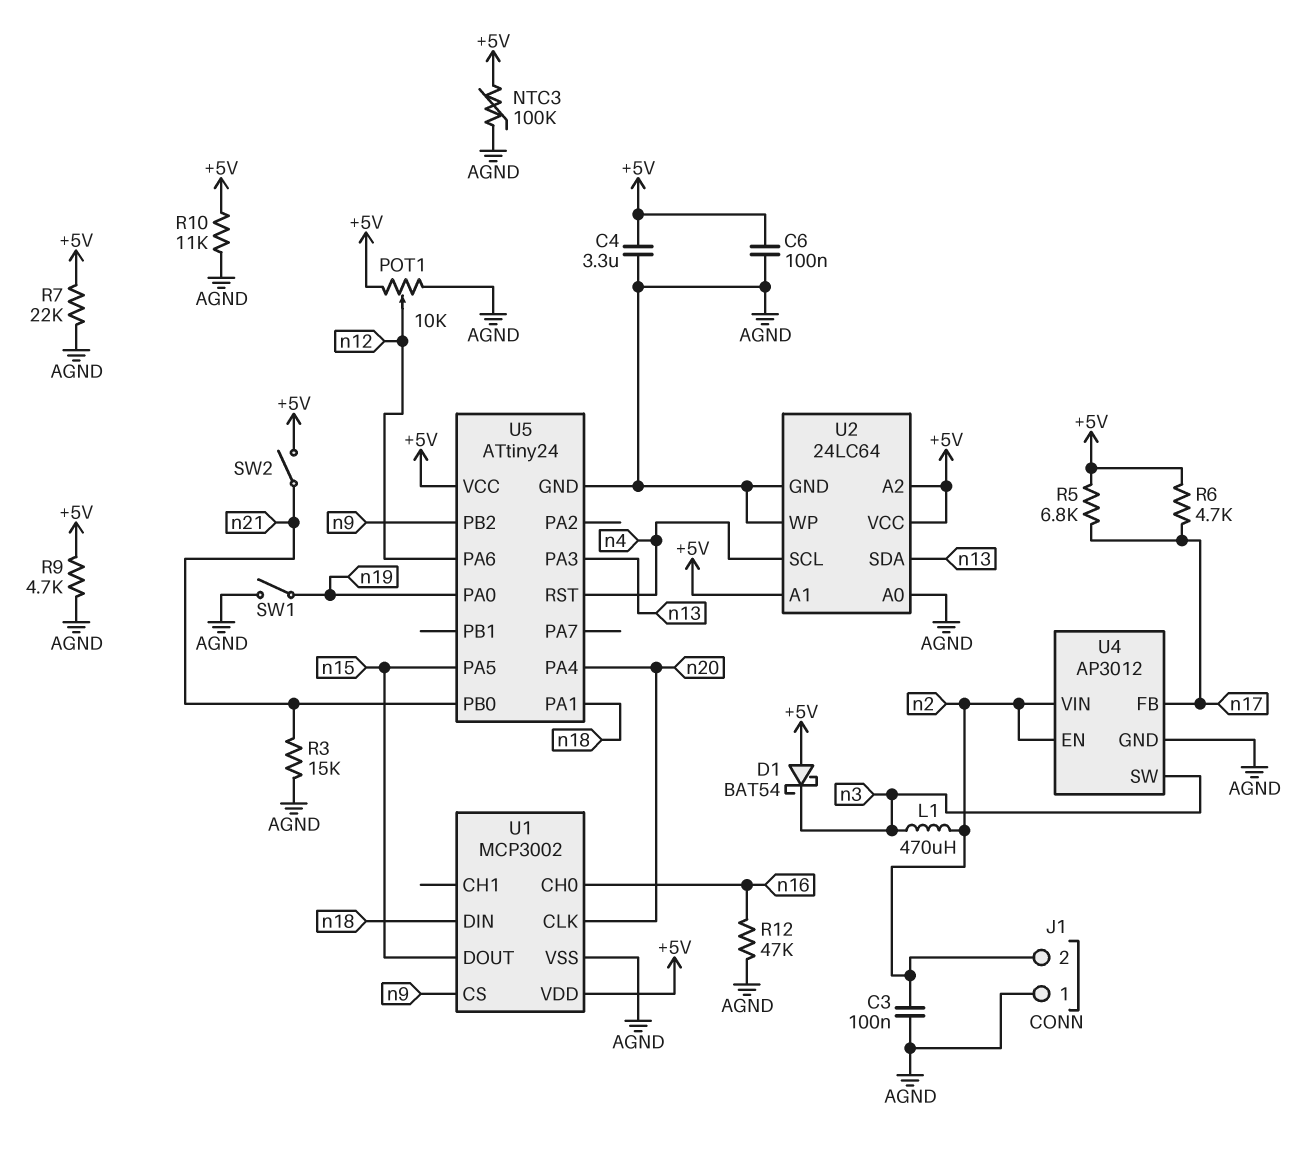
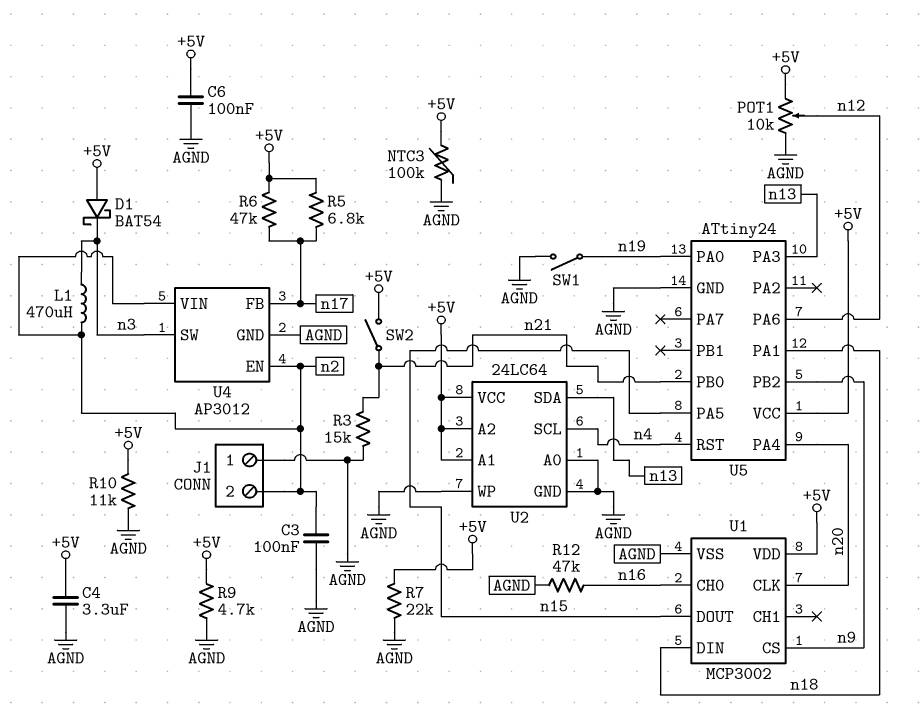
R6: 4.7k (+5V, n17) -> 47k (+5V, n17)

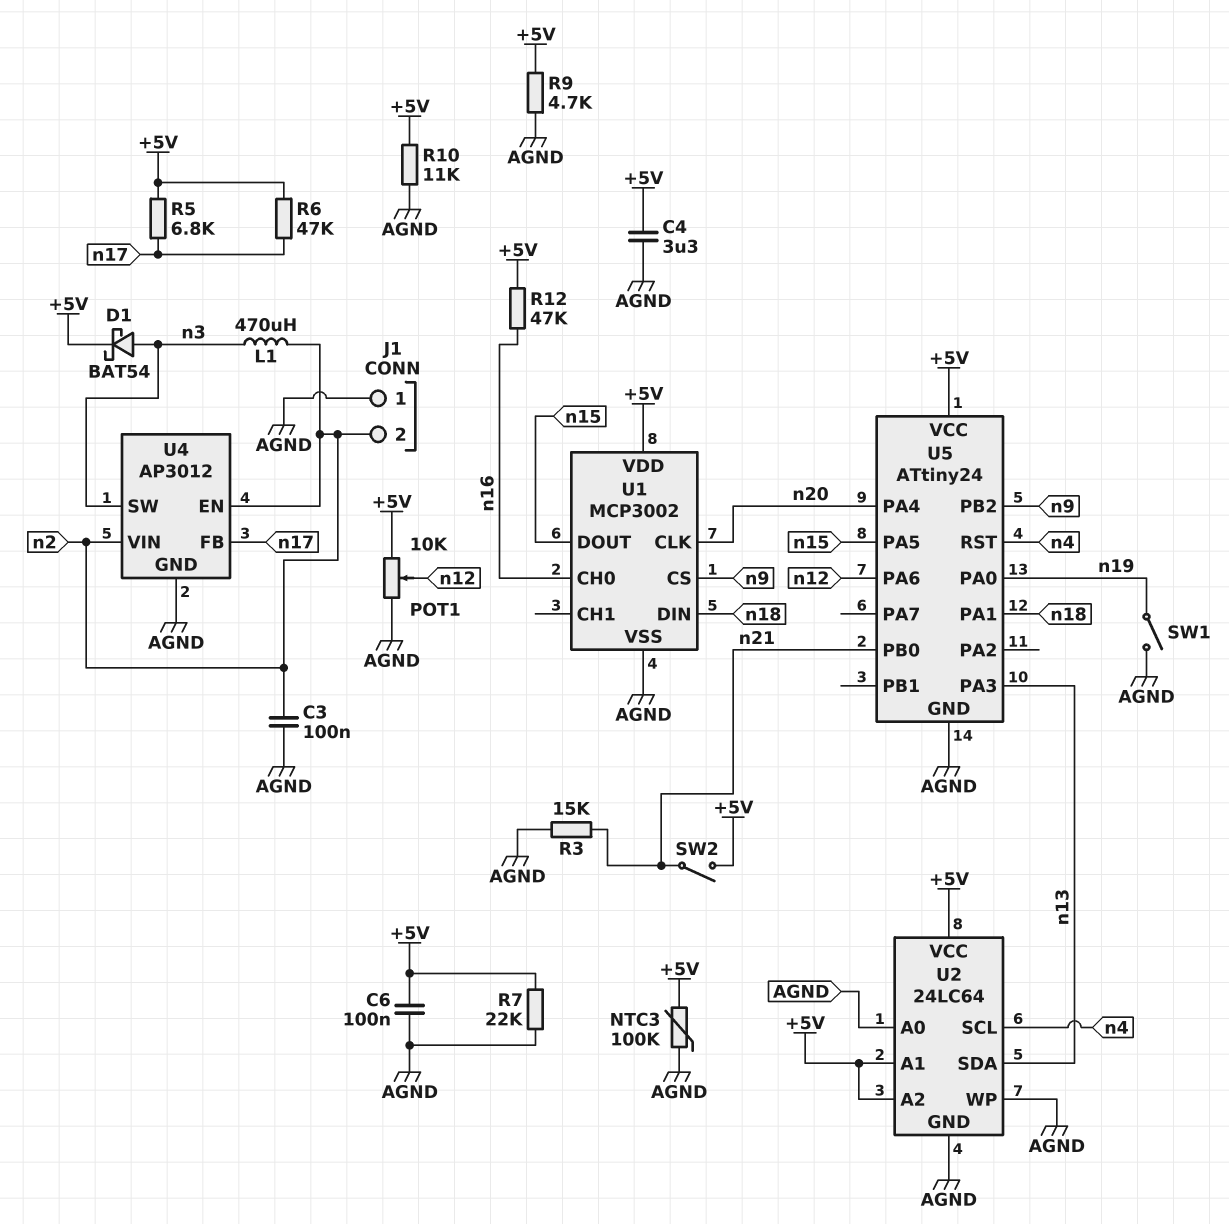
D1: schottky BAT54 (A +5V, K n3) -> schottky BAT54 (A n3, K +5V)
R12: 47k (AGND, n16) -> 47k (+5V, n16)

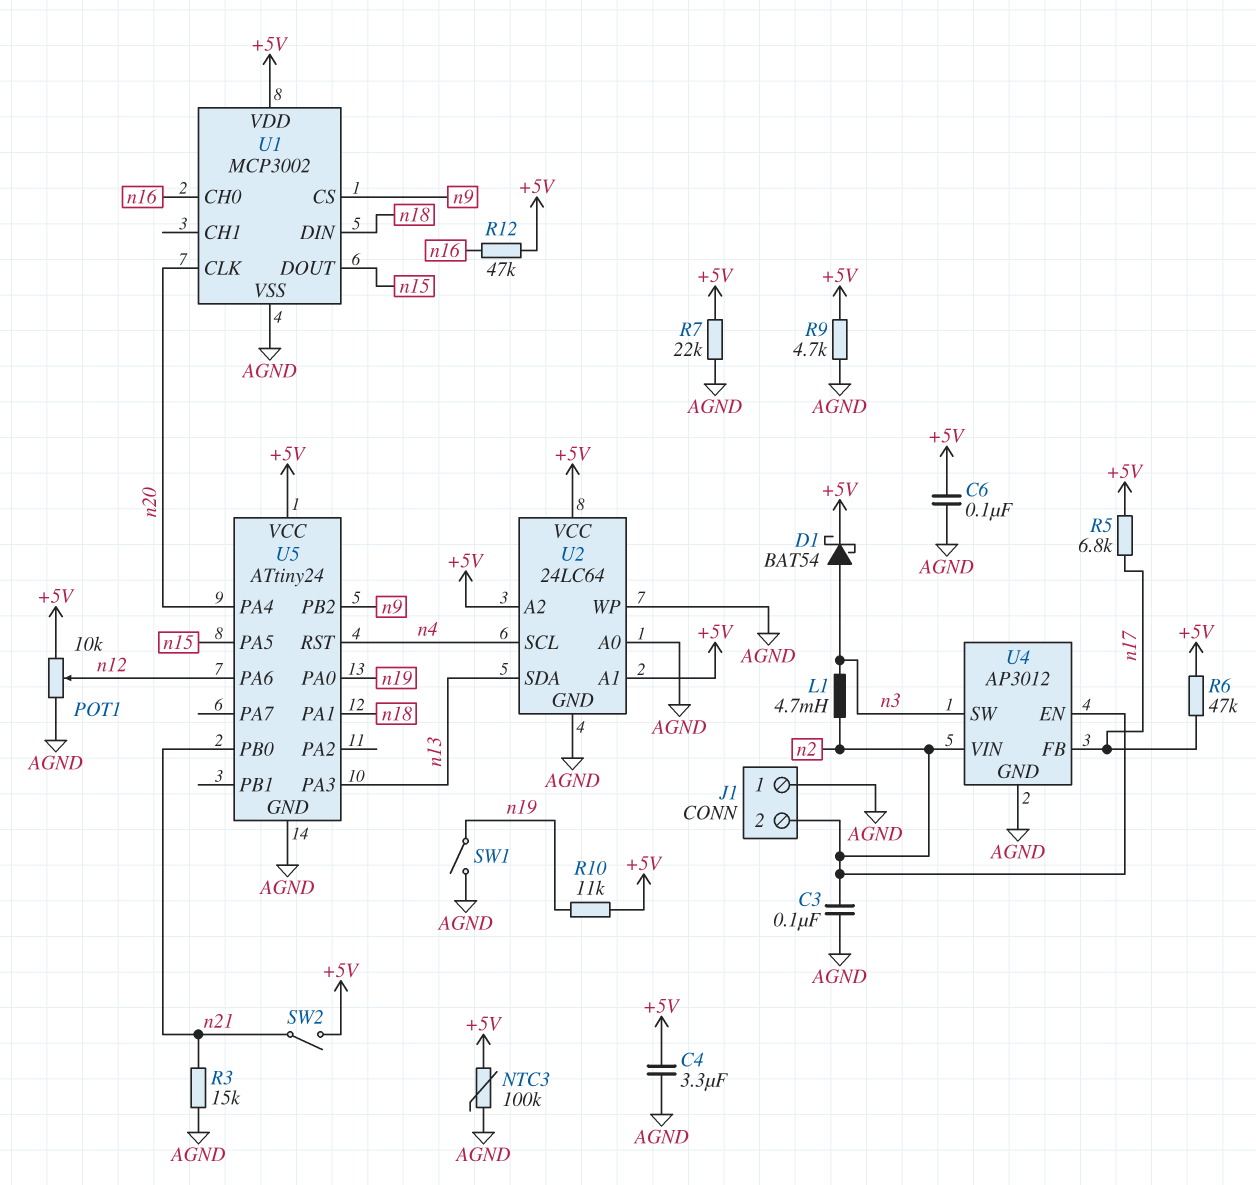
L1: 470uH (n2, n3) -> 4.7mH (n2, n3)
R10: 11k (+5V, AGND) -> 11k (+5V, n19)

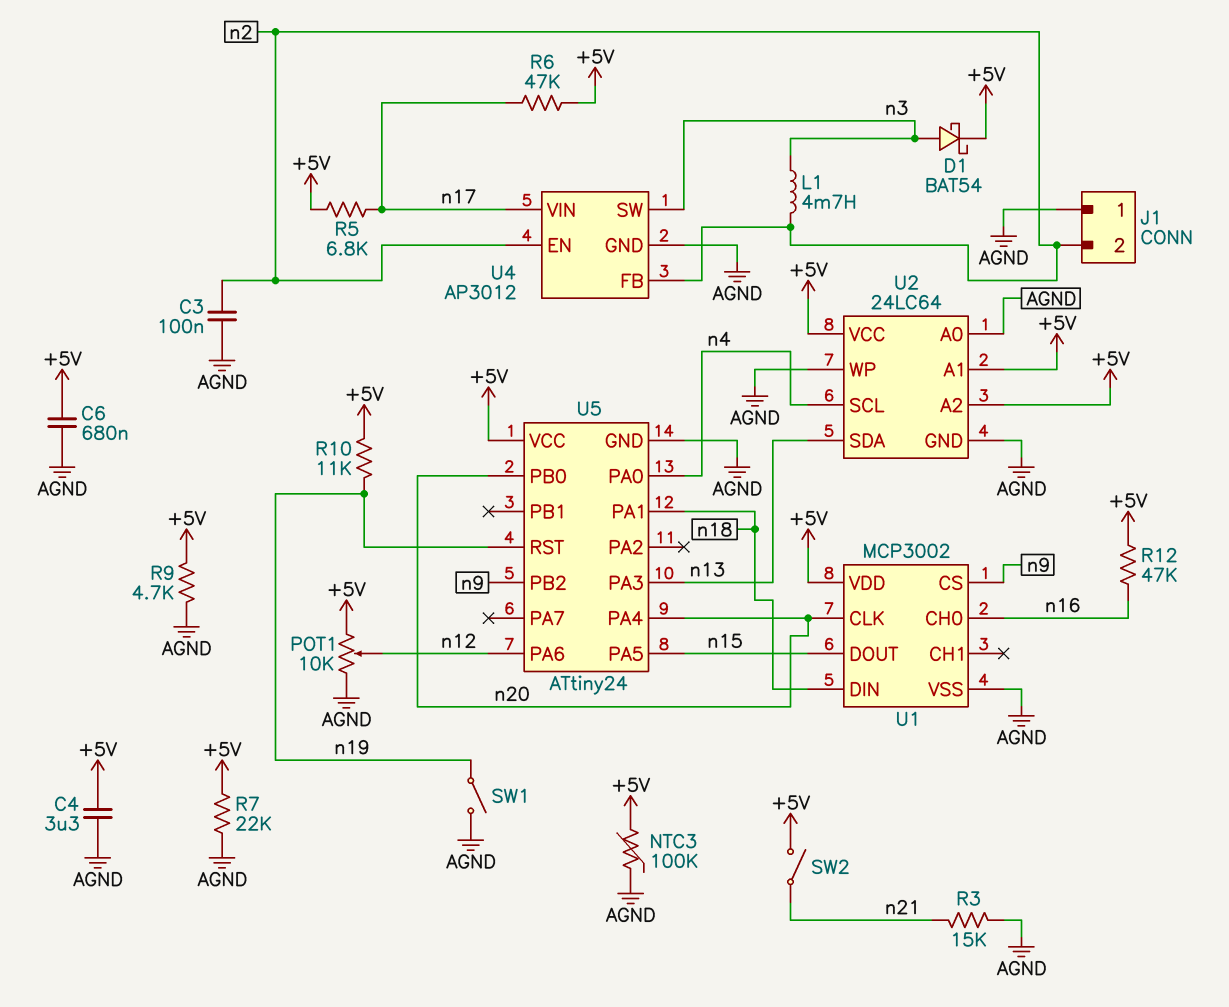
C6: 100nF (+5V, AGND) -> 680nF (+5V, AGND)
U4 pin FB: n17 -> n2
U4 pin VIN: n2 -> n17
U5 pin PA0: n19 -> n4
U5 pin PB0: n21 -> n20
U5 pin RST: n4 -> n19

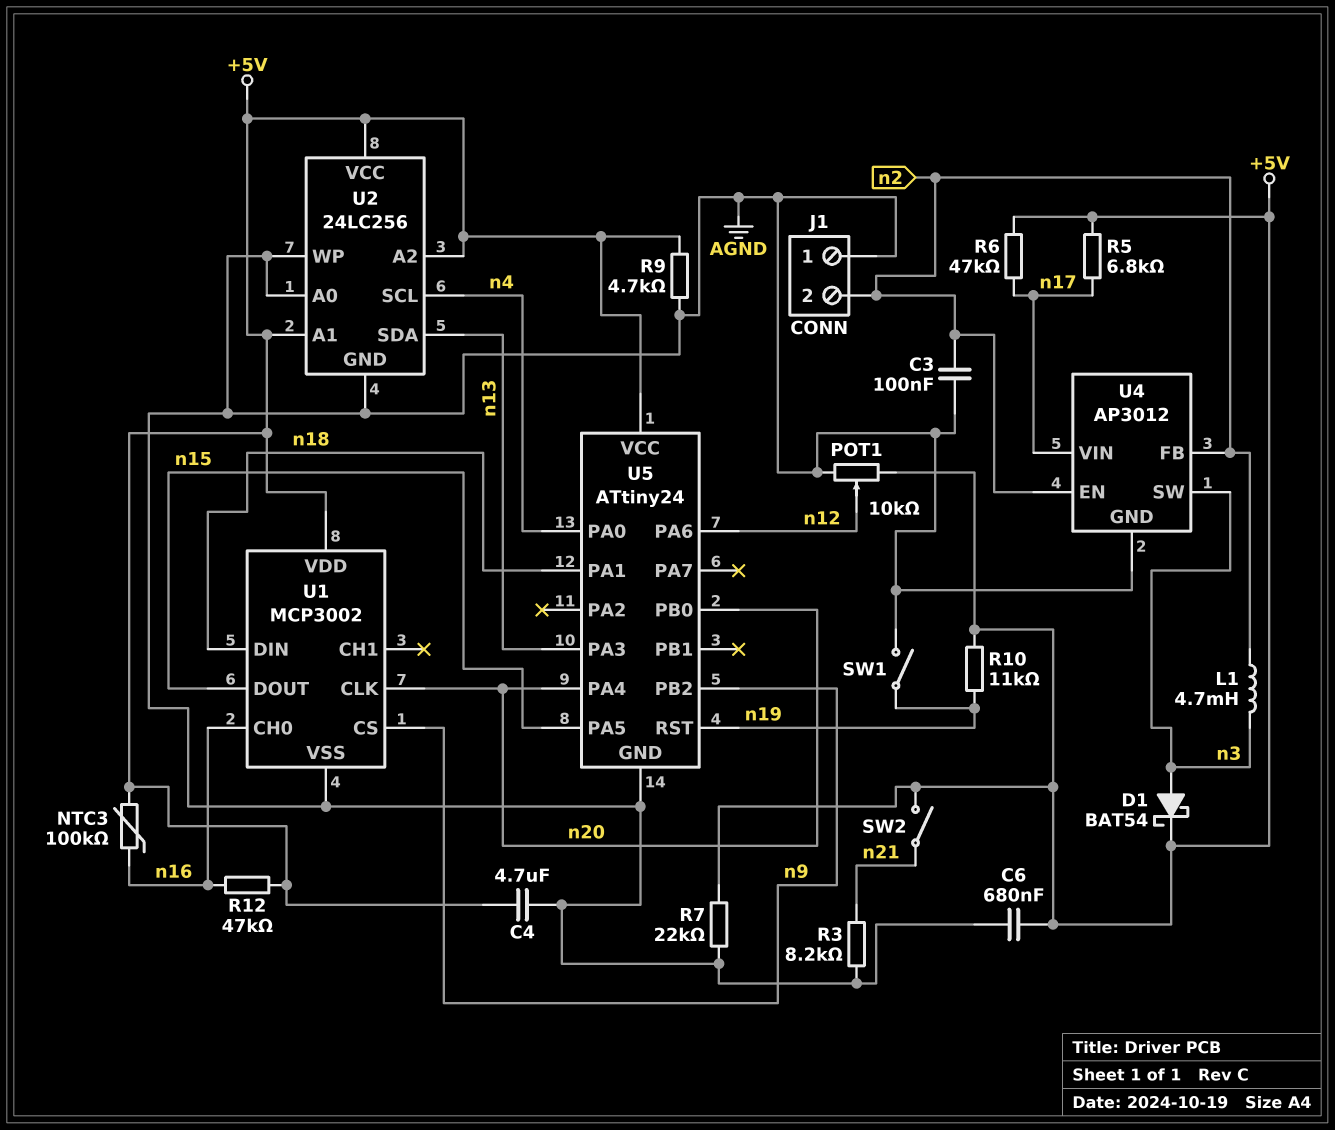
C4: 3.3uF (+5V, AGND) -> 4.7uF (+5V, AGND)
NTC3: 100k (+5V, AGND) -> 100k (+5V, n16)
R3: 15k (AGND, n21) -> 8.2k (AGND, n21)
U2: 24LC64 -> 24LC256

